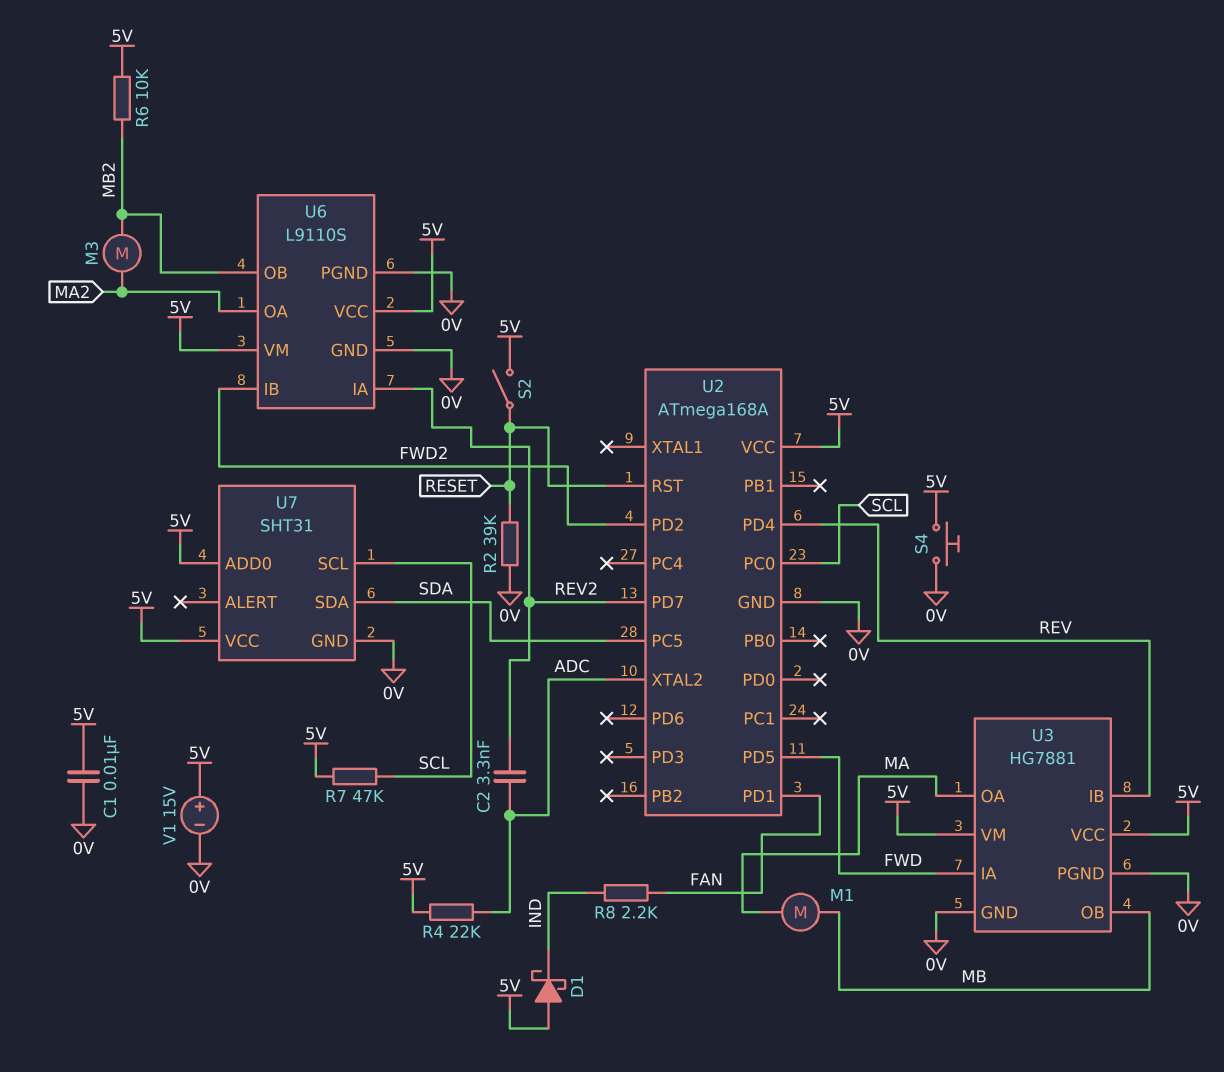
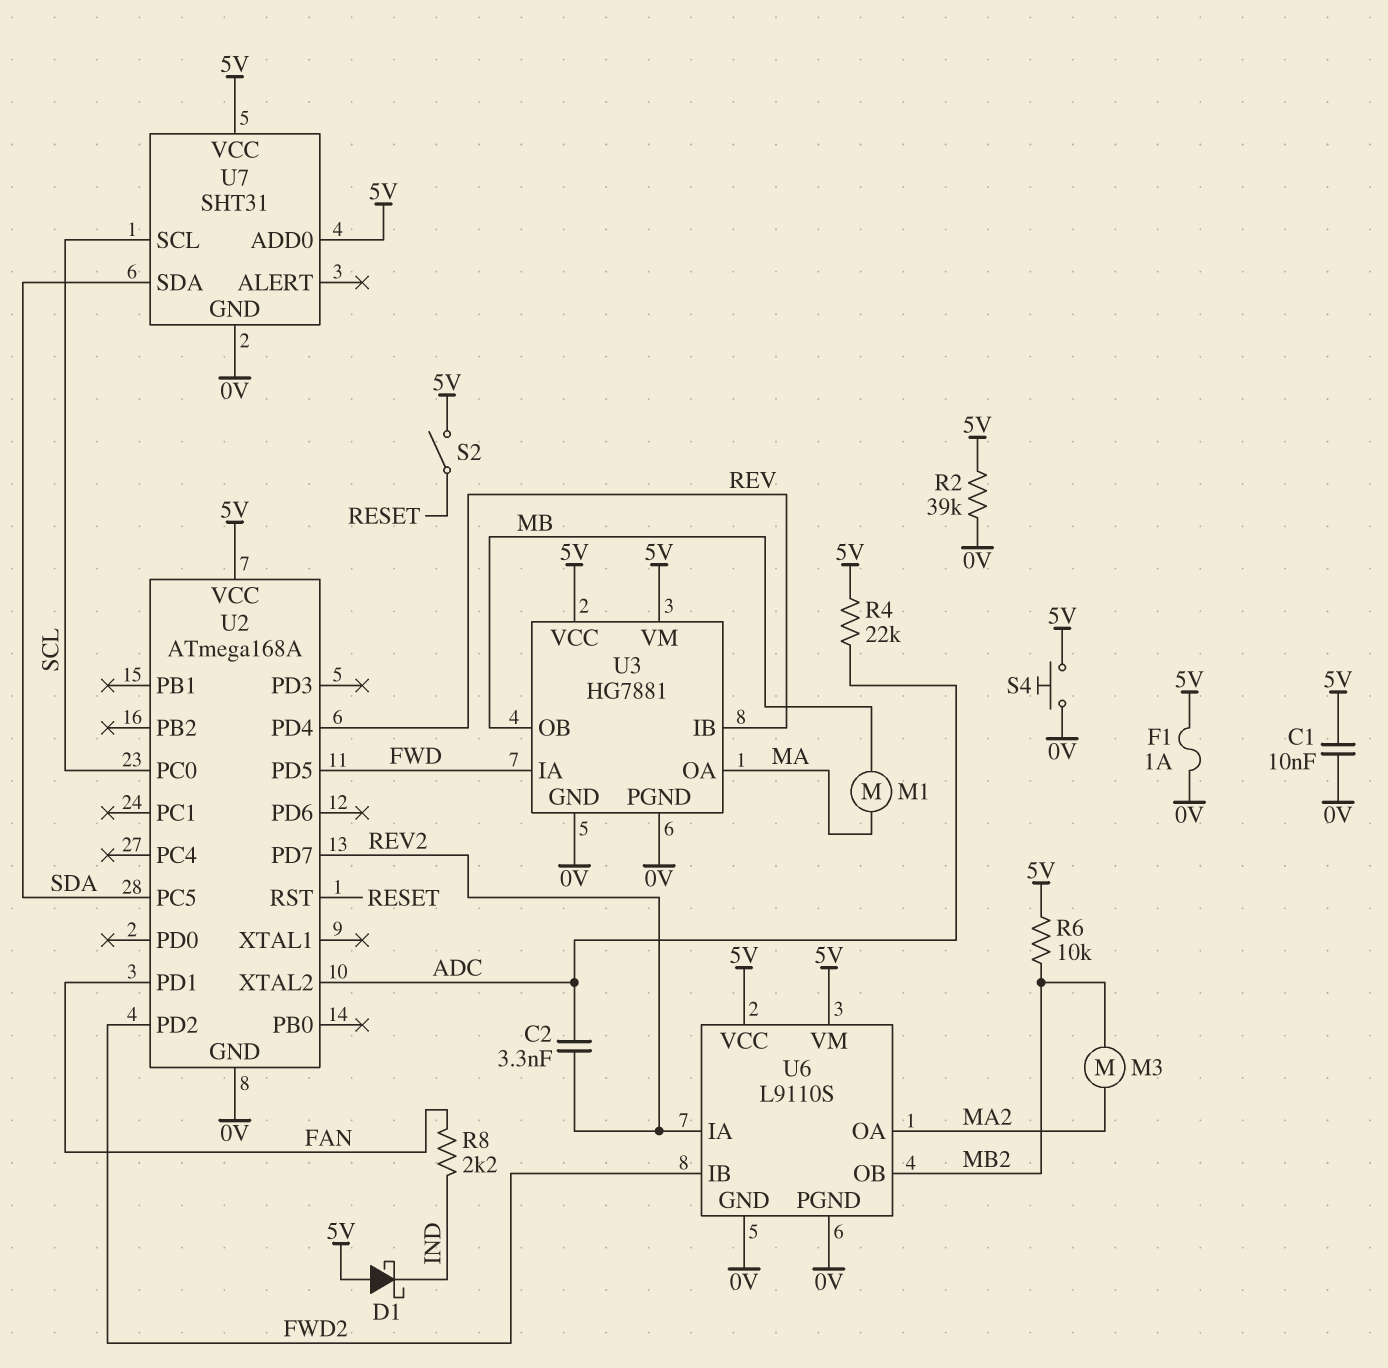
F1: none -> 1A (0V, 5V)
R2: 39k (0V, RESET) -> 39k (0V, 5V)
R7: 47k (5V, SCL) -> none
V1: 15V (plus 5V, minus 0V) -> none

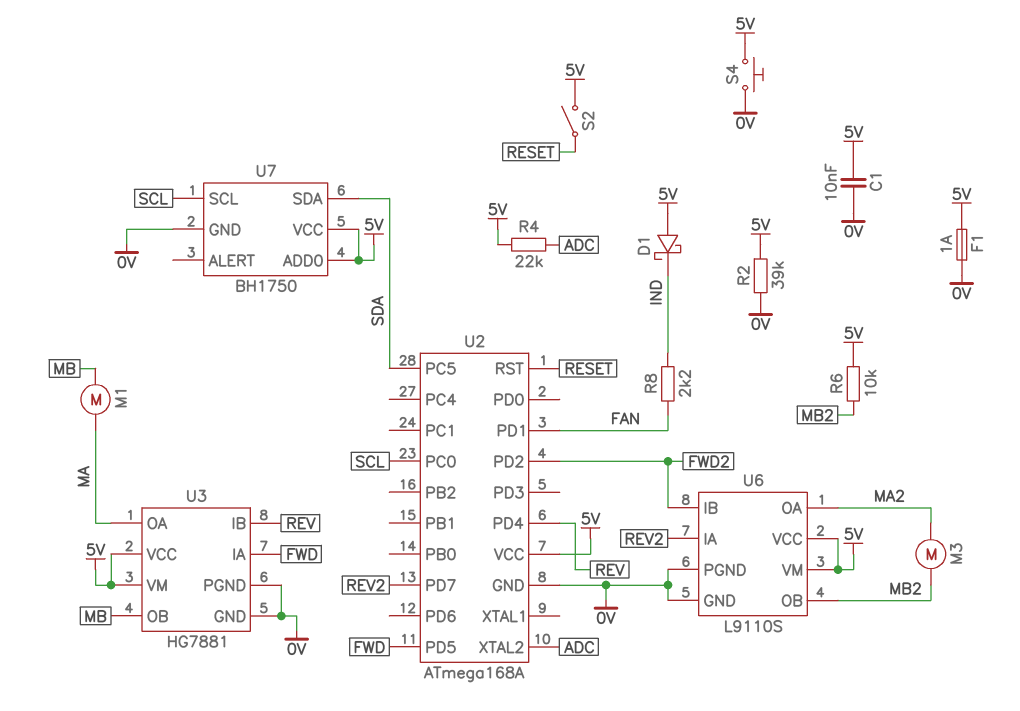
C2: 3.3nF (ADC, REV2) -> none
U7: SHT31 -> BH1750

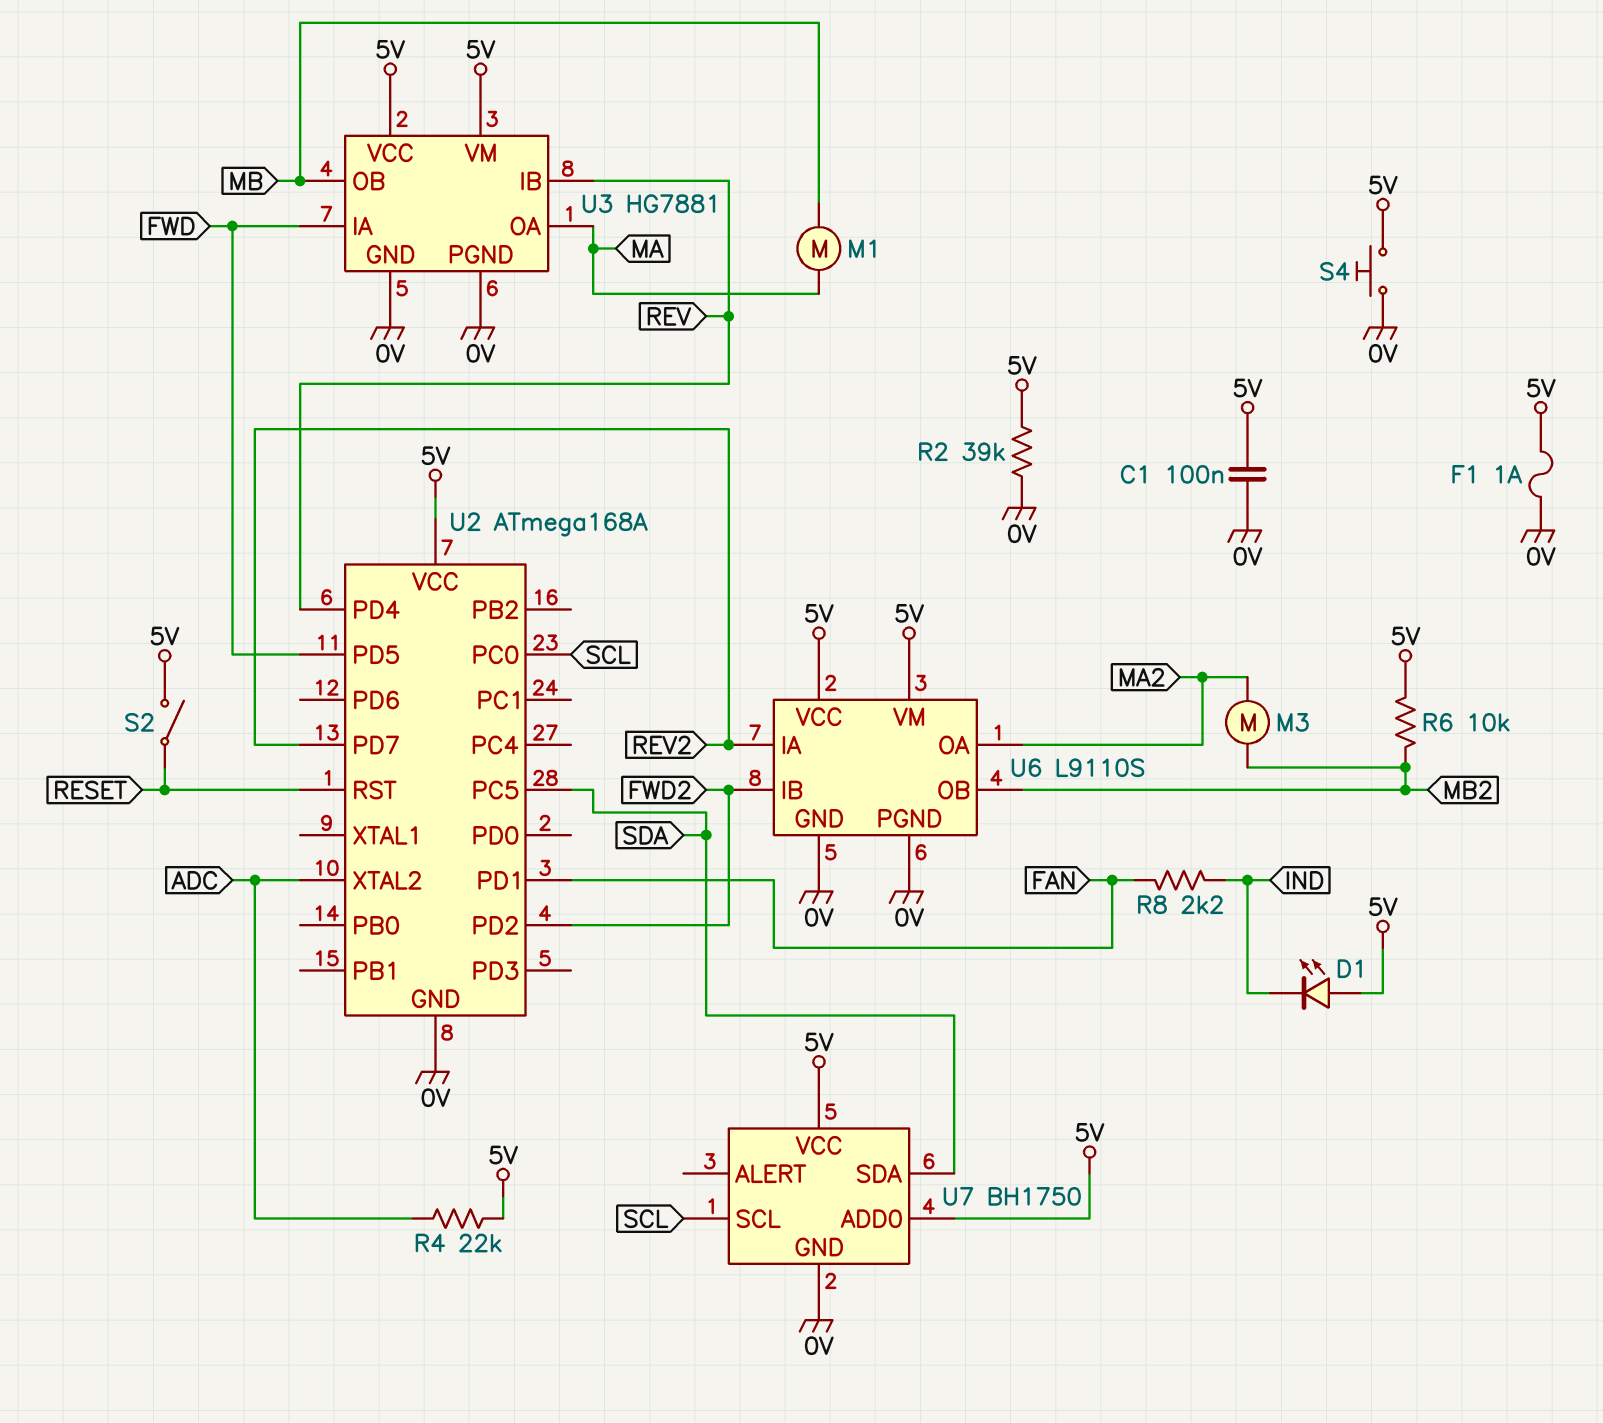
C1: 10nF (0V, 5V) -> 100nF (0V, 5V)
D1: schottky (A 5V, K IND) -> LED (A 5V, K IND)

